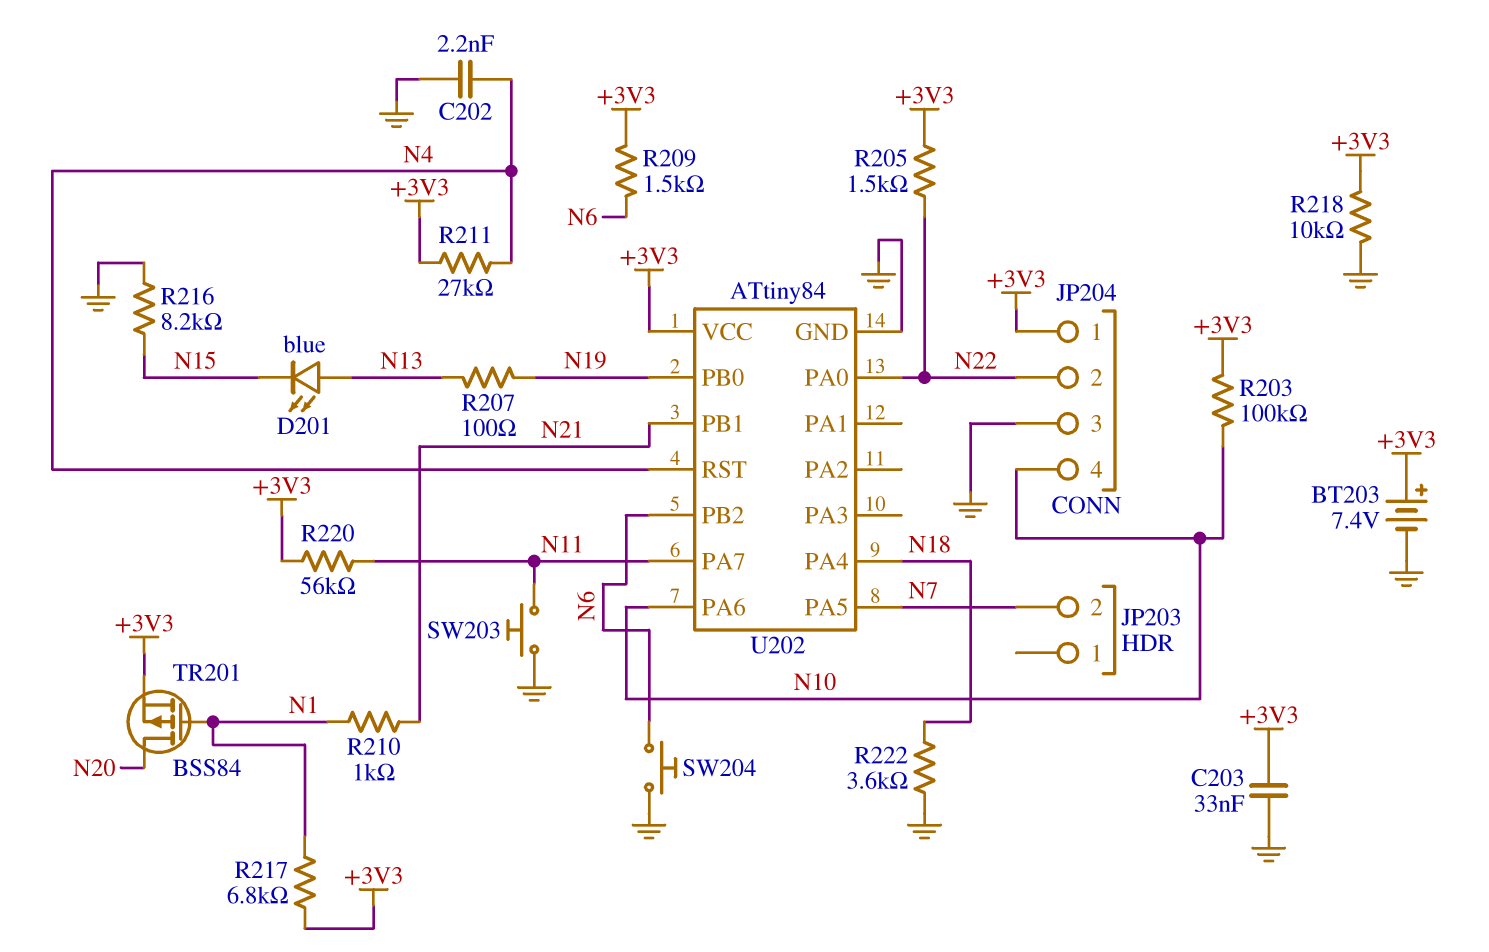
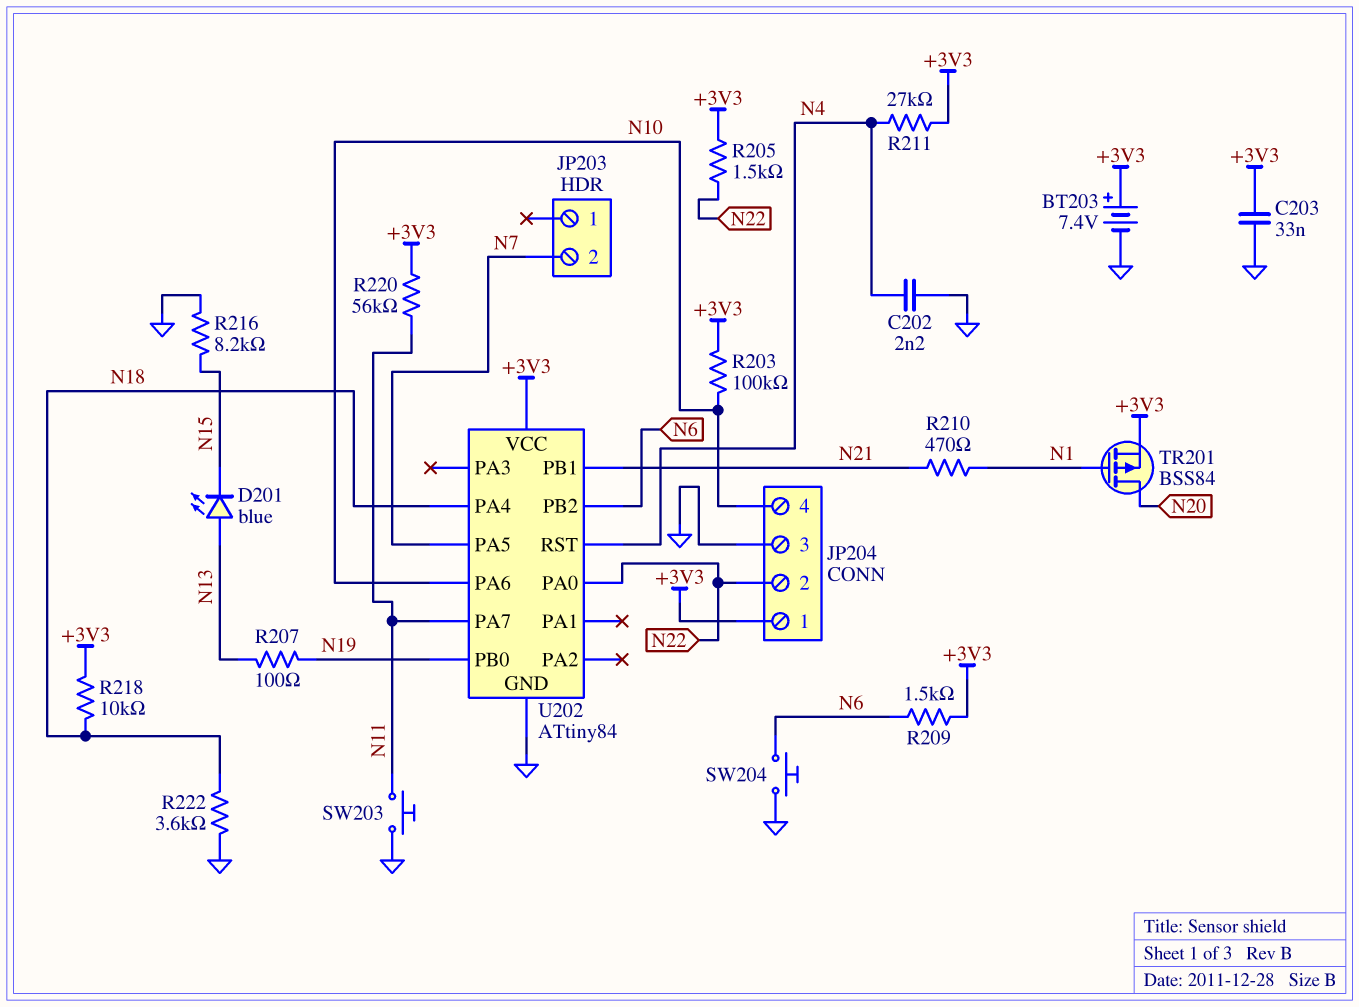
R210: 1k (N1, N21) -> 470 (N1, N21)
R217: 6.8k (+3V3, N1) -> none
R218: 10k (+3V3, GND) -> 10k (+3V3, N18)

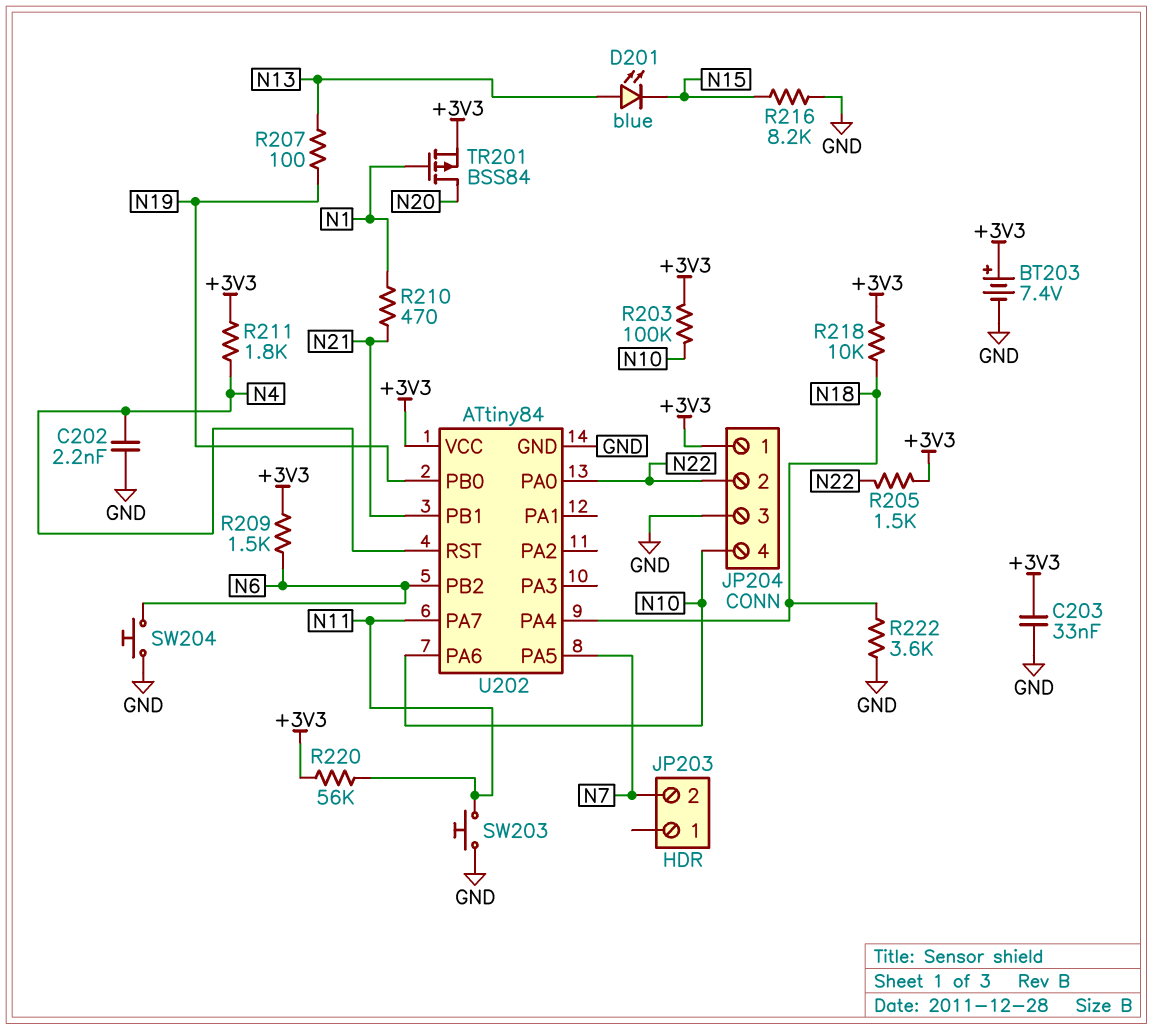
R211: 27k (+3V3, N4) -> 1.8k (+3V3, N4)

